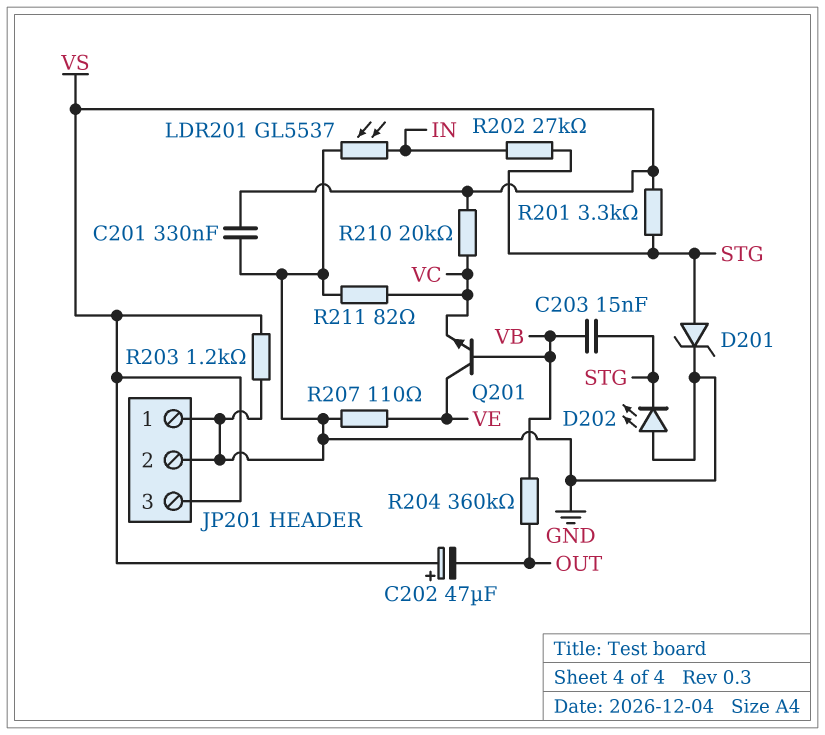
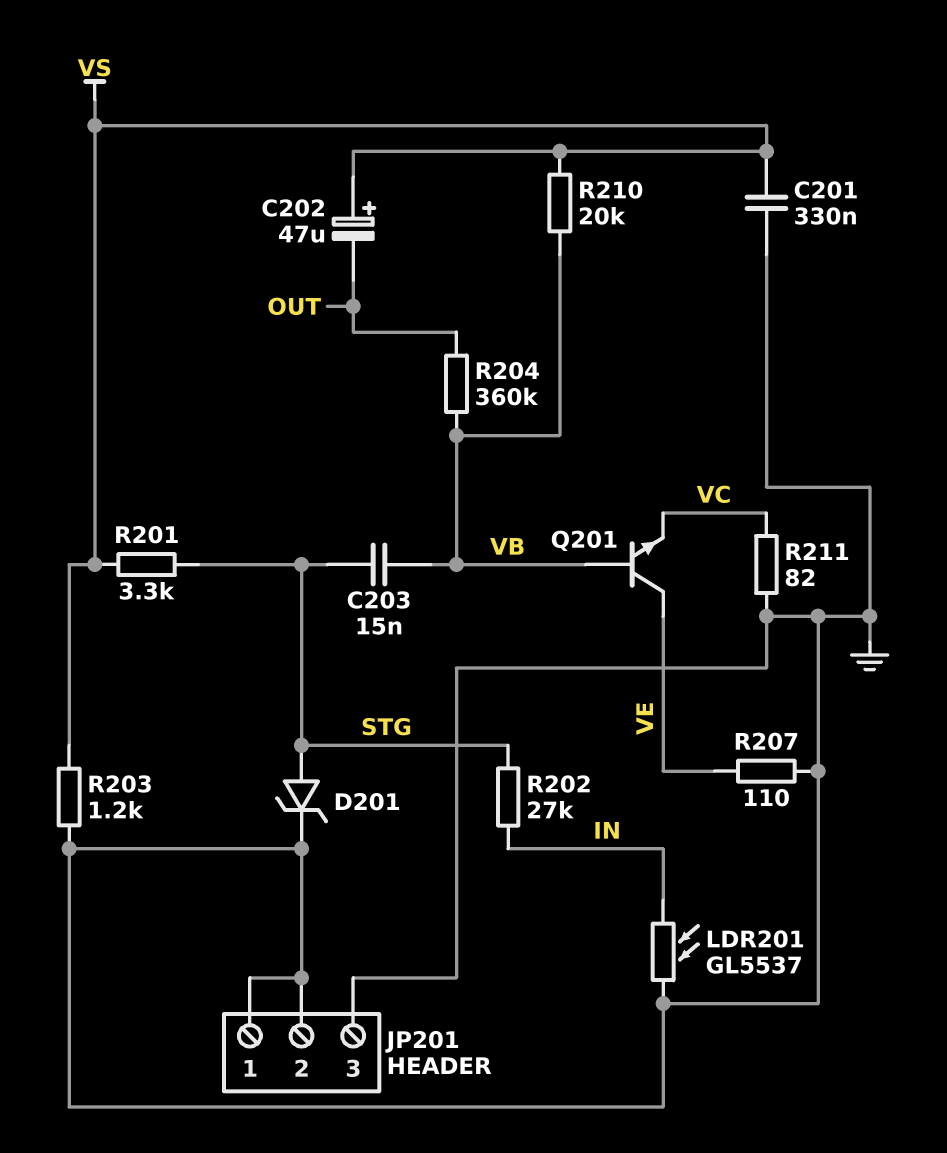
D202: LED (A GND, K STG) -> none
JP201 pin 3: VS -> GND
R210: 20k (VC, VS) -> 20k (VB, VS)

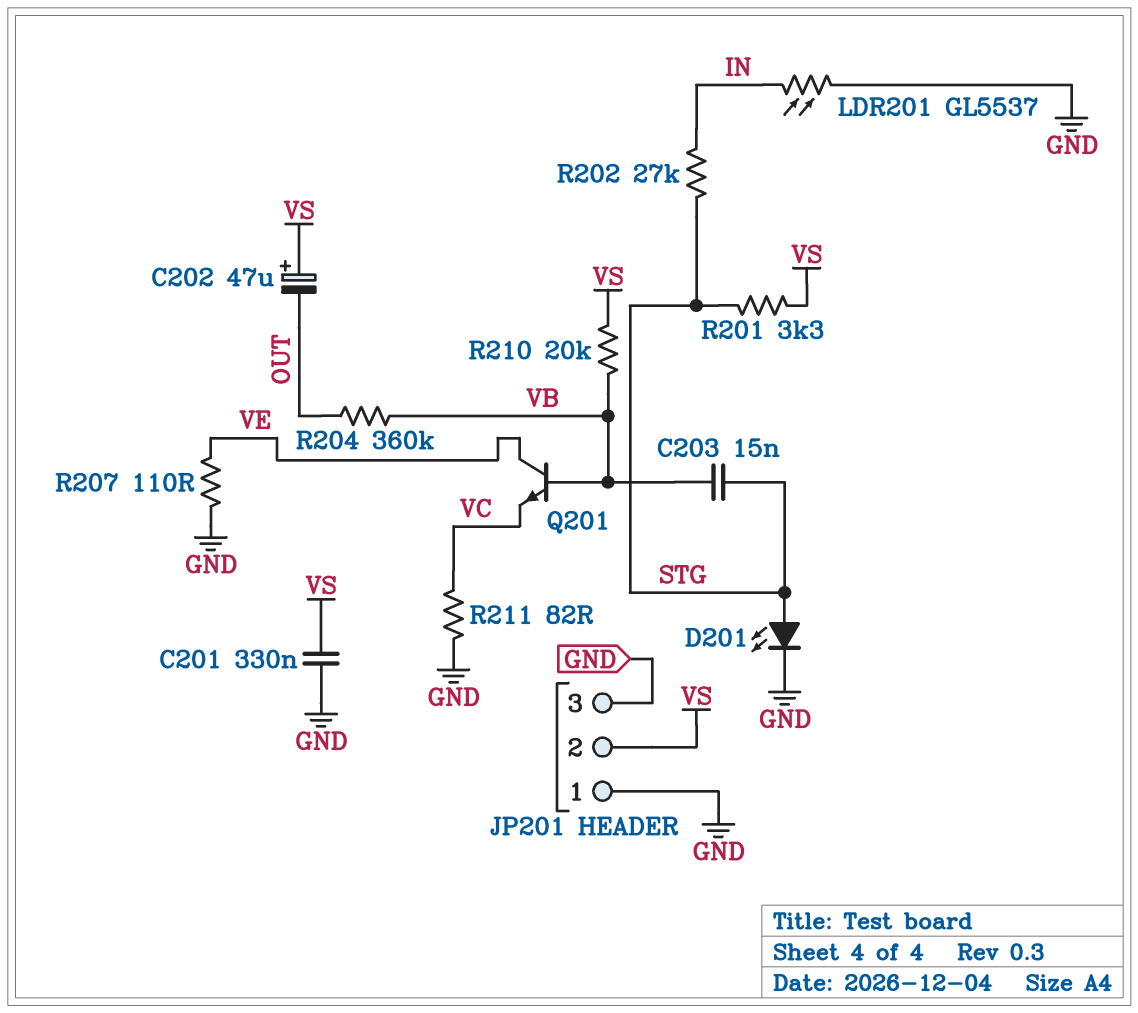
D201: zener (A STG, K GND) -> LED (A STG, K GND)
JP201 pin 2: GND -> VS
R203: 1.2k (GND, VS) -> none

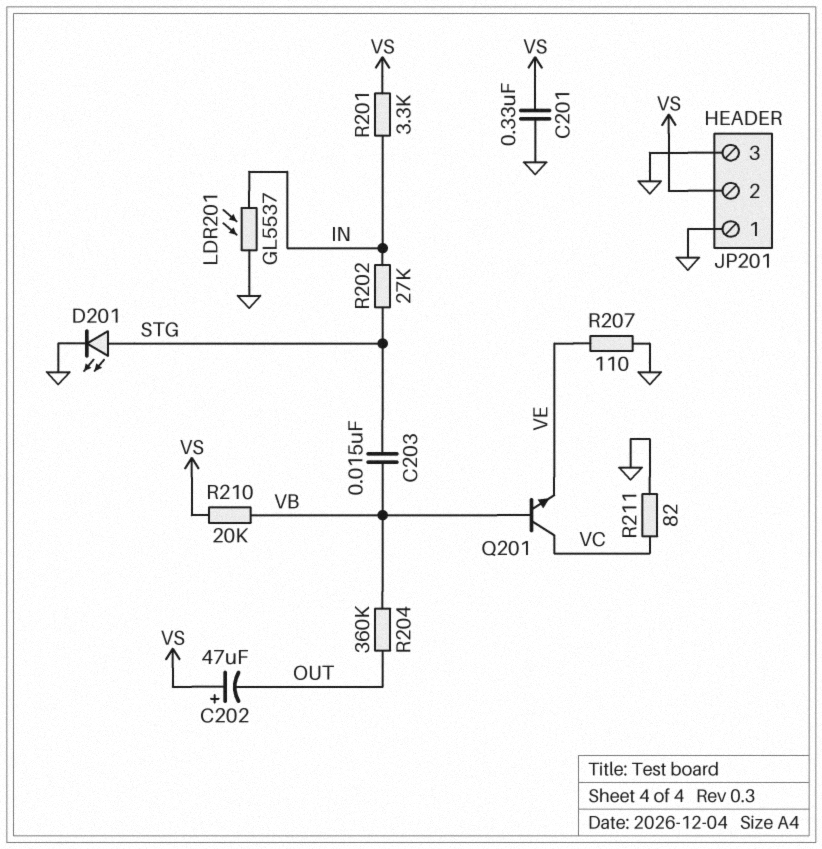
Q201: NPN (B VB, C VE, E VC) -> NPN (B VB, C VC, E VE)
R201: 3.3k (STG, VS) -> 3.3k (IN, VS)

